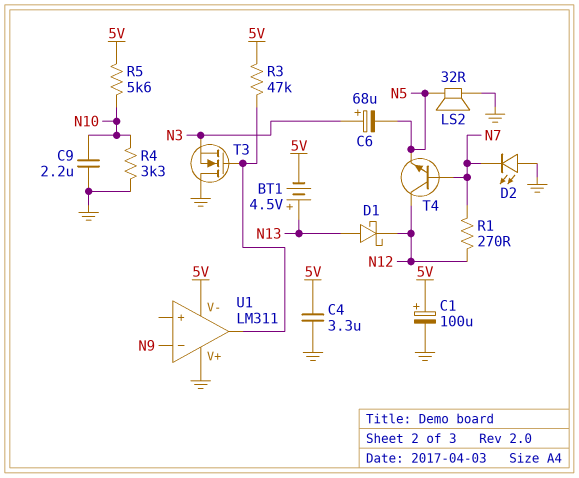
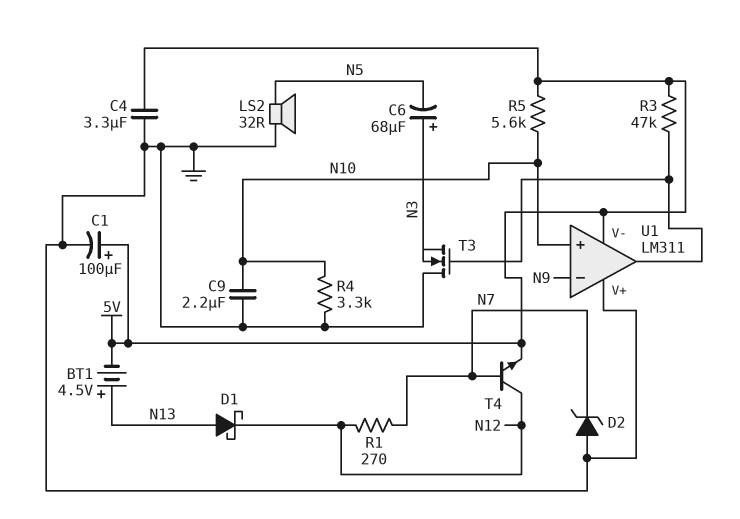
D2: LED (A GND, K N7) -> zener (A GND, K N7)
T4: NPN (B N7, C N12, E N5) -> NPN (B N7, C N12, E 5V)
U1 pin in+: none -> N10

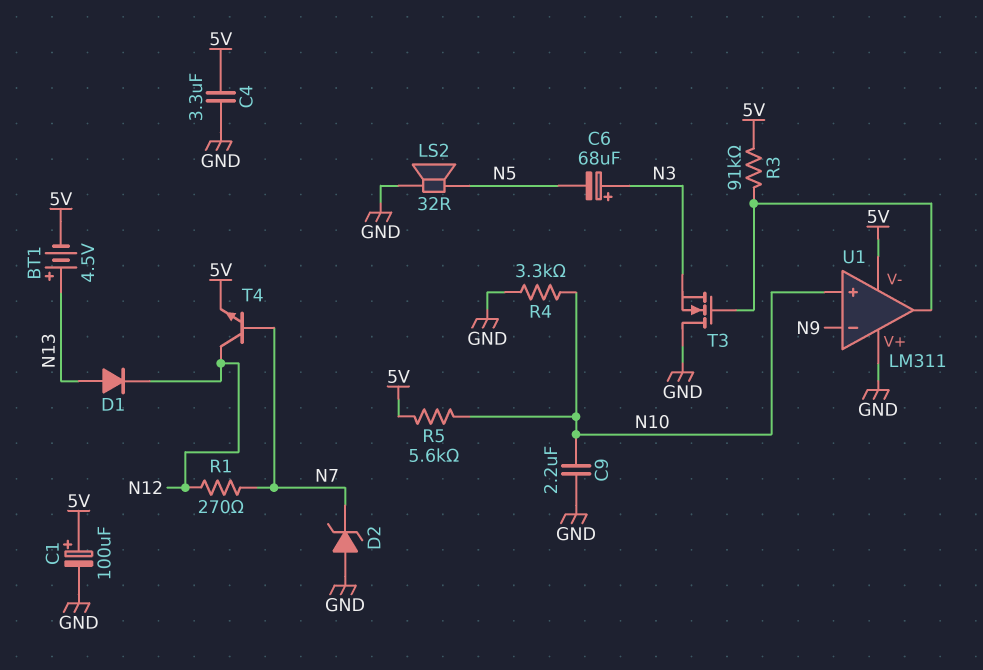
D1: schottky (A N13, K N12) -> diode (A N13, K N12)
R3: 47k (5V, U1/out) -> 91k (5V, U1/out)

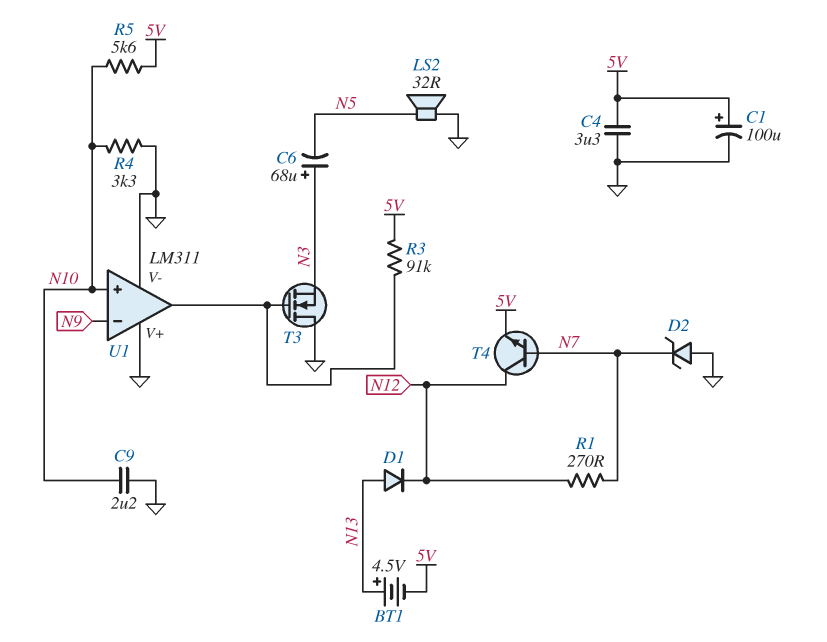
U1 pin V-: 5V -> GND

